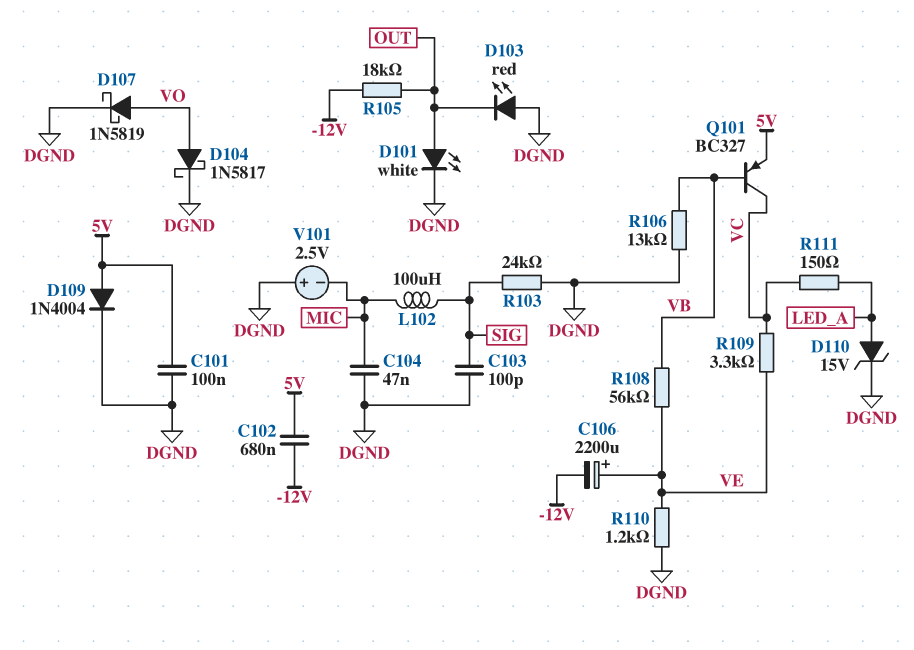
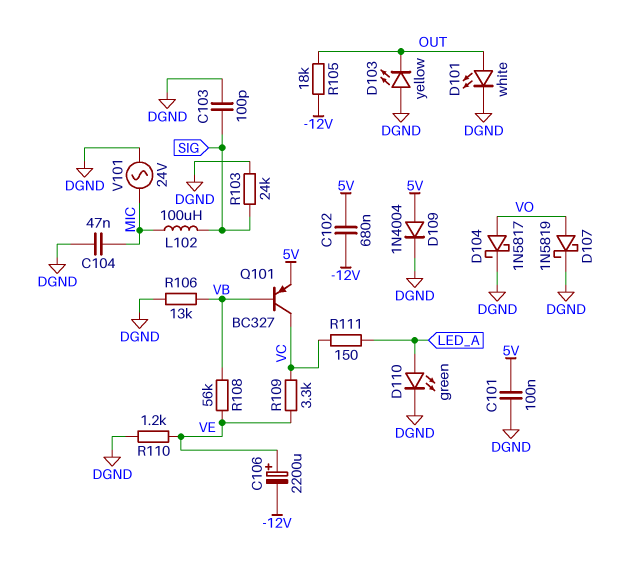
D103: LED red (A DGND, K OUT) -> LED yellow (A DGND, K OUT)
D110: zener 15V (A LED_A, K DGND) -> LED green (A LED_A, K DGND)
V101: 2.5V (plus DGND, minus MIC) -> AC 24V (DGND, MIC)

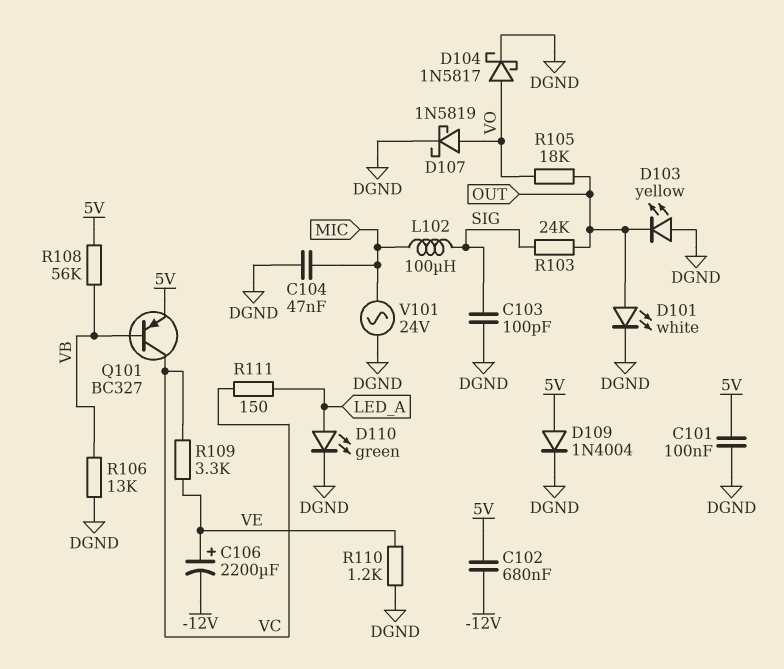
R103: 24k (DGND, SIG) -> 24k (OUT, SIG)
R105: 18k (-12V, OUT) -> 18k (OUT, VO)
R108: 56k (VB, VE) -> 56k (5V, VB)

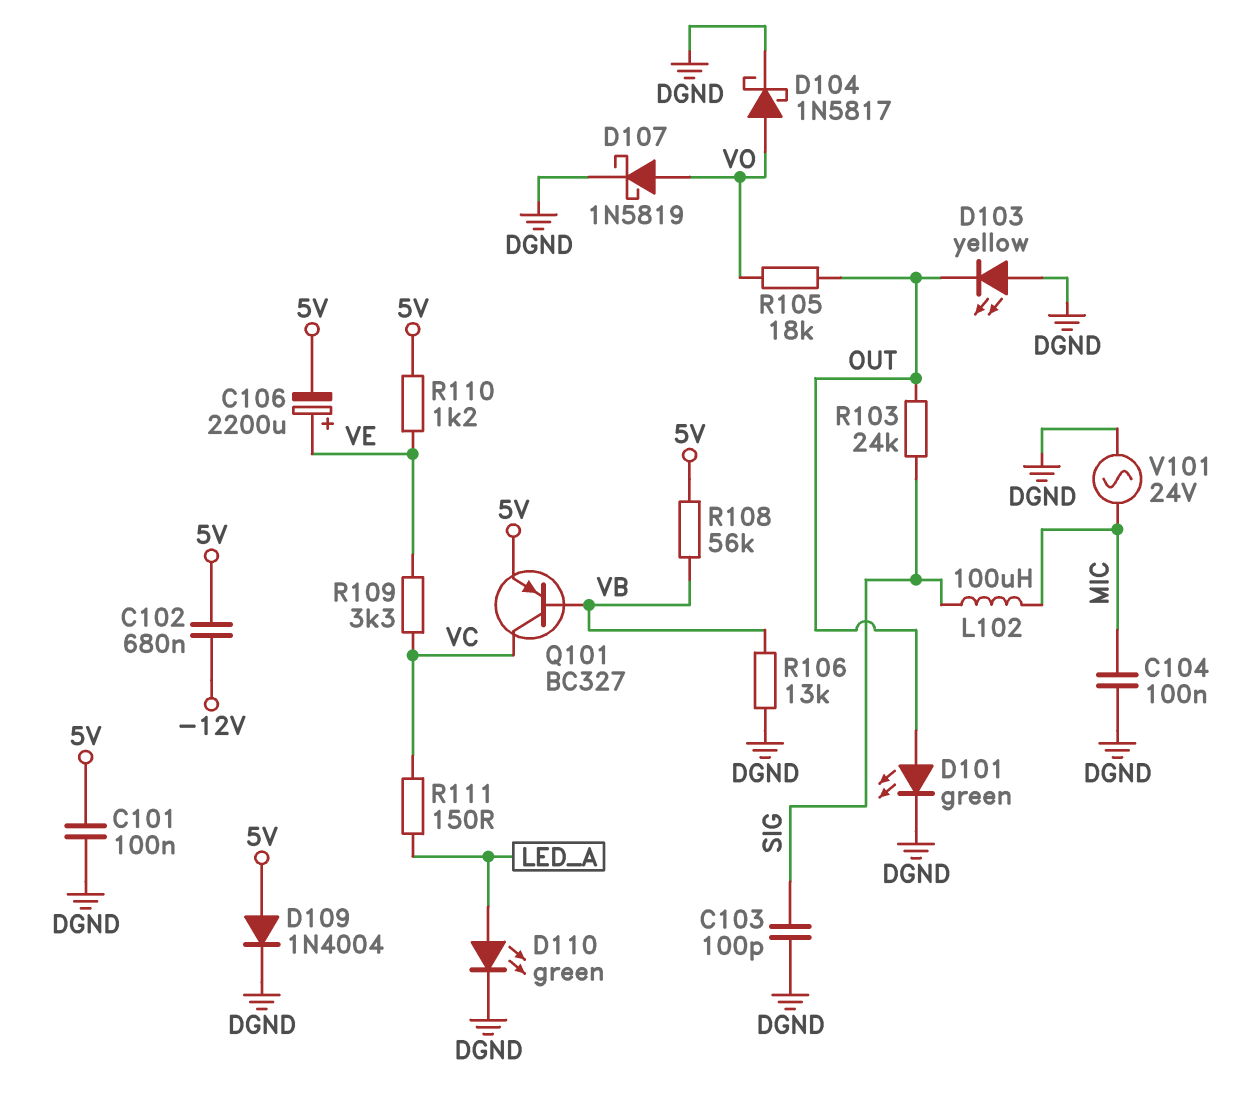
C104: 47nF (DGND, MIC) -> 100nF (DGND, MIC)
C106: 2200uF (plus VE, minus -12V) -> 2200uF (plus VE, minus 5V)
D101: LED white (A OUT, K DGND) -> LED green (A OUT, K DGND)
R110: 1.2k (DGND, VE) -> 1.2k (5V, VE)

